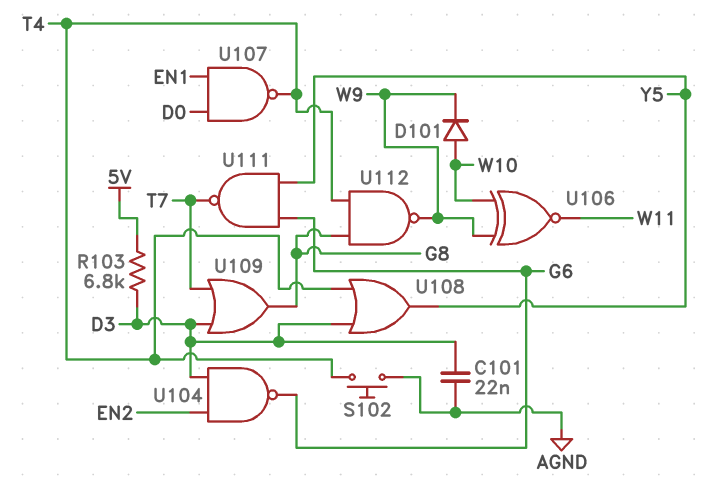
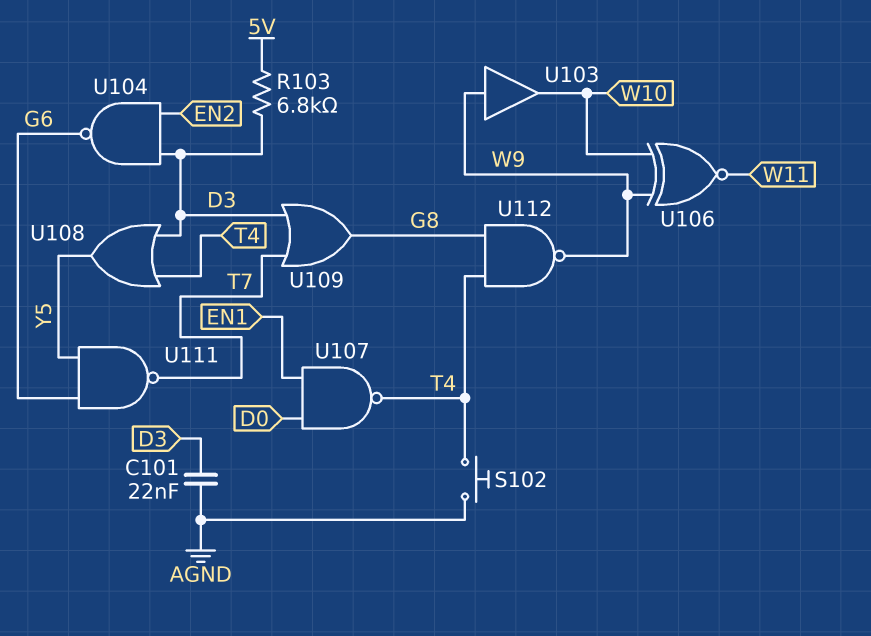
D101: diode (A W10, K W9) -> none
U103: none -> buffer (in W9, out W10)

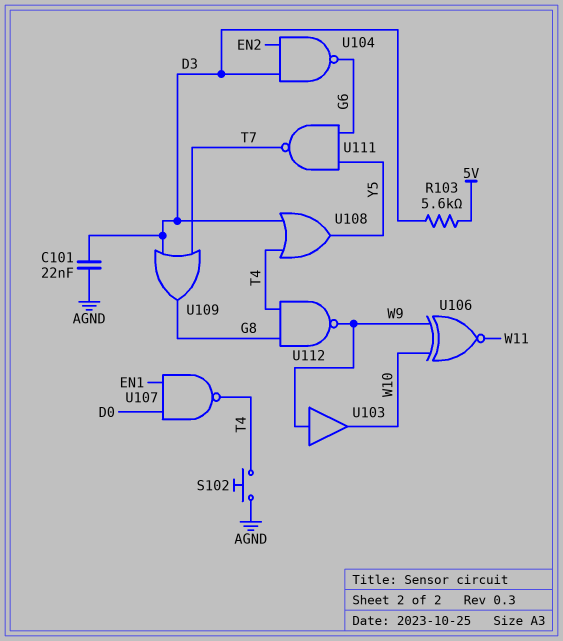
R103: 6.8k (5V, D3) -> 5.6k (5V, D3)

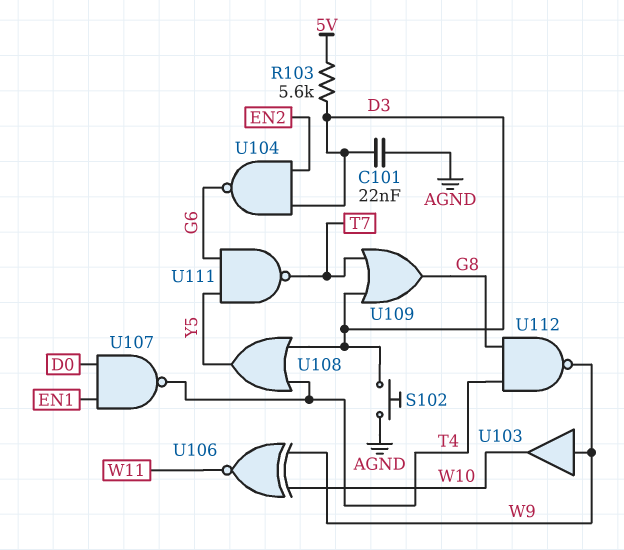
S102: button (AGND, T4) -> button (AGND, D3)

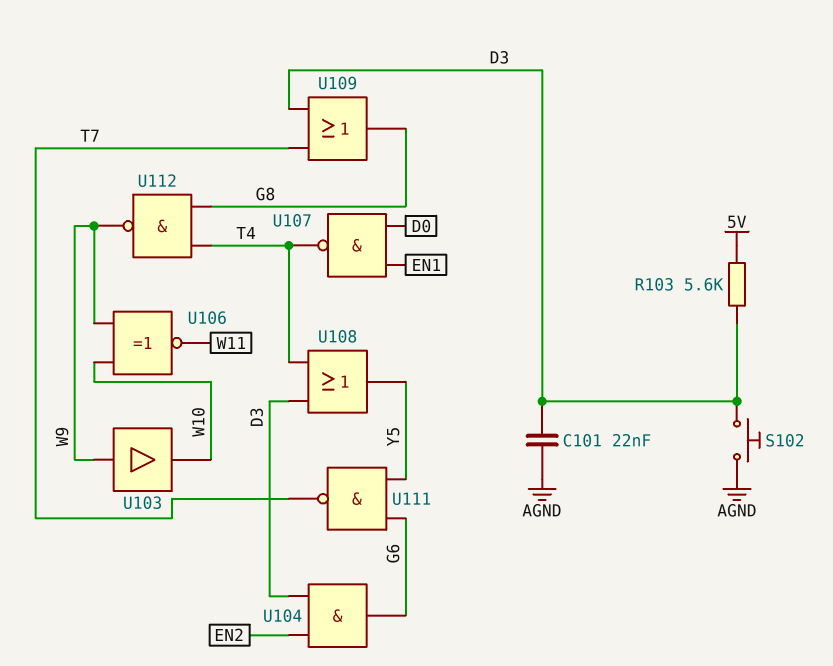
U104: NAND (in D3, in EN2, out G6) -> AND (in D3, in EN2, out G6)

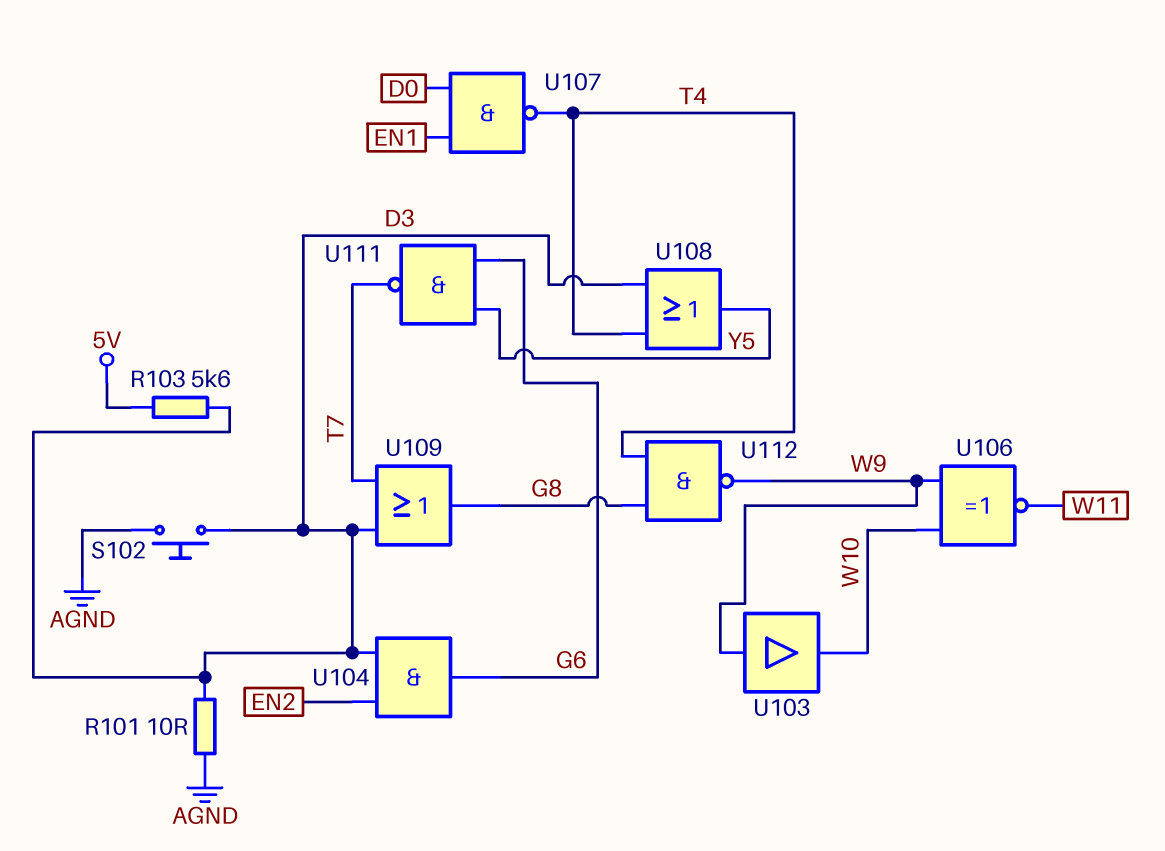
C101: 22nF (AGND, D3) -> none
R101: none -> 10 (AGND, D3)

